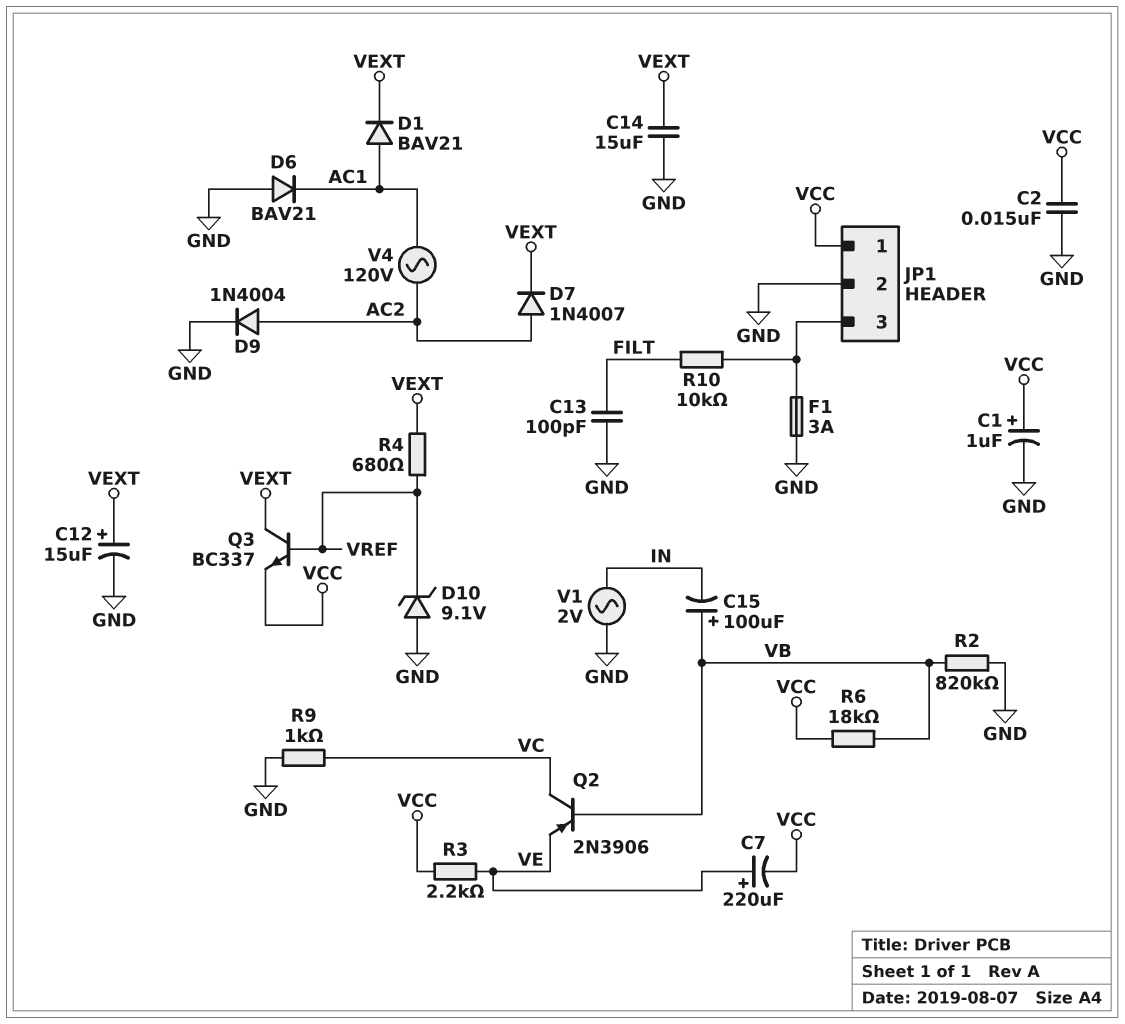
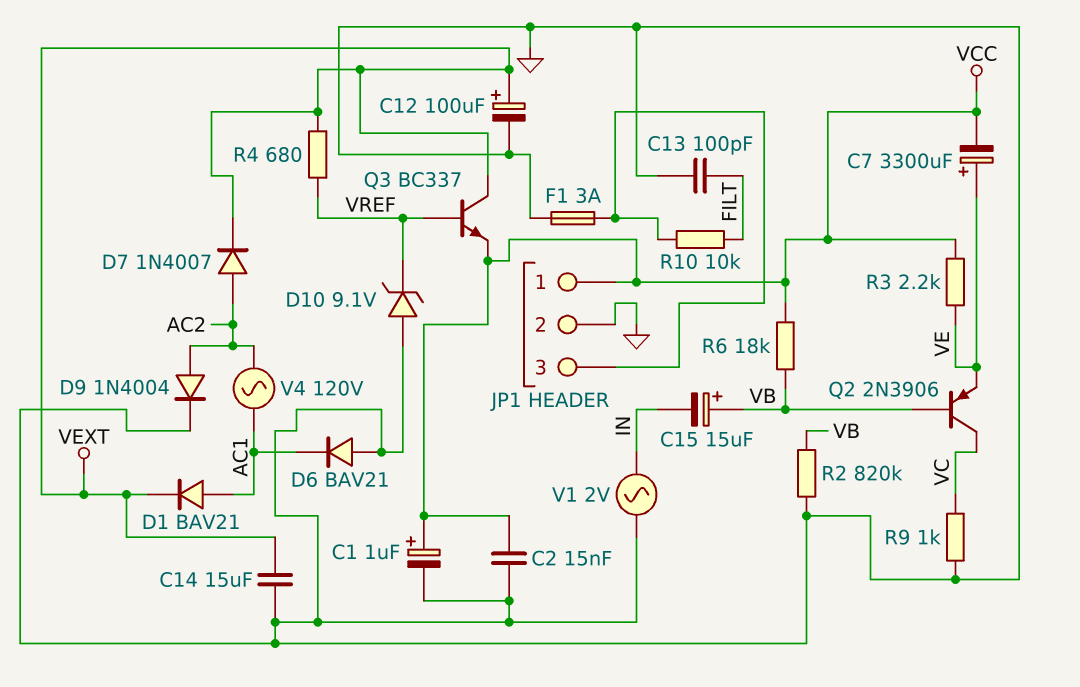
C7: 220uF (plus VE, minus VCC) -> 3300uF (plus VE, minus VCC)
C12: 15uF (plus VEXT, minus GND) -> 100uF (plus VEXT, minus GND)
C15: 100uF (plus VB, minus IN) -> 15uF (plus VB, minus IN)

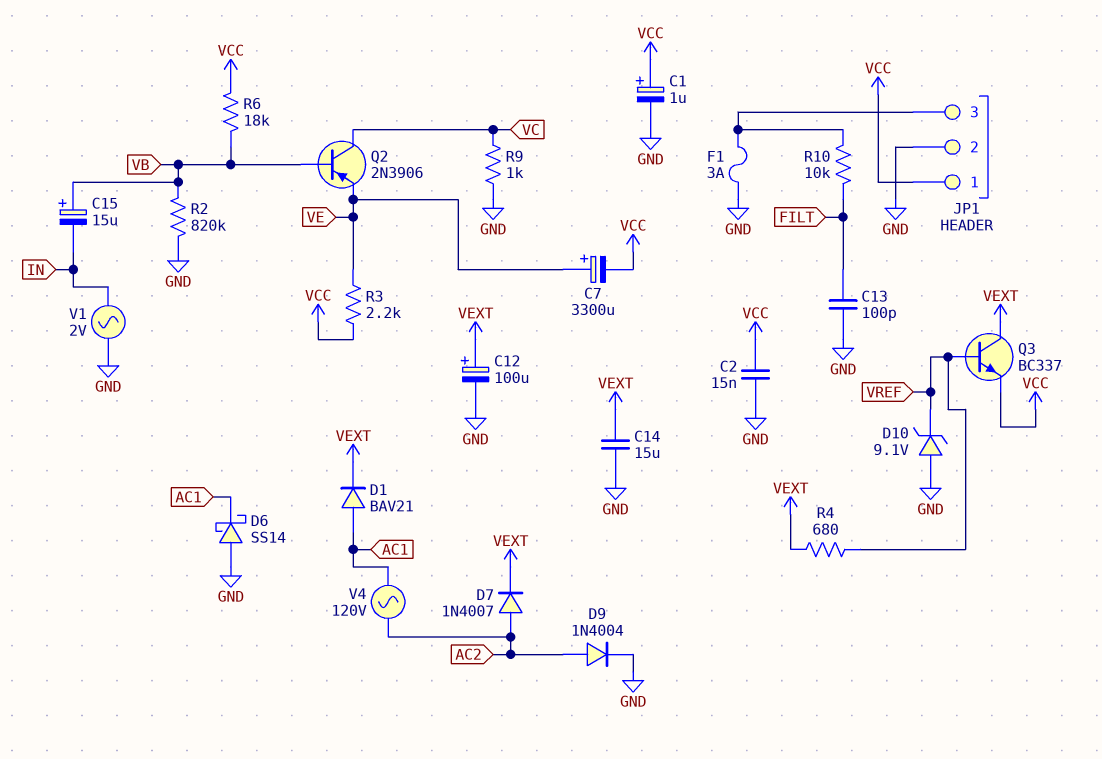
D6: diode BAV21 (A GND, K AC1) -> schottky SS14 (A GND, K AC1)

